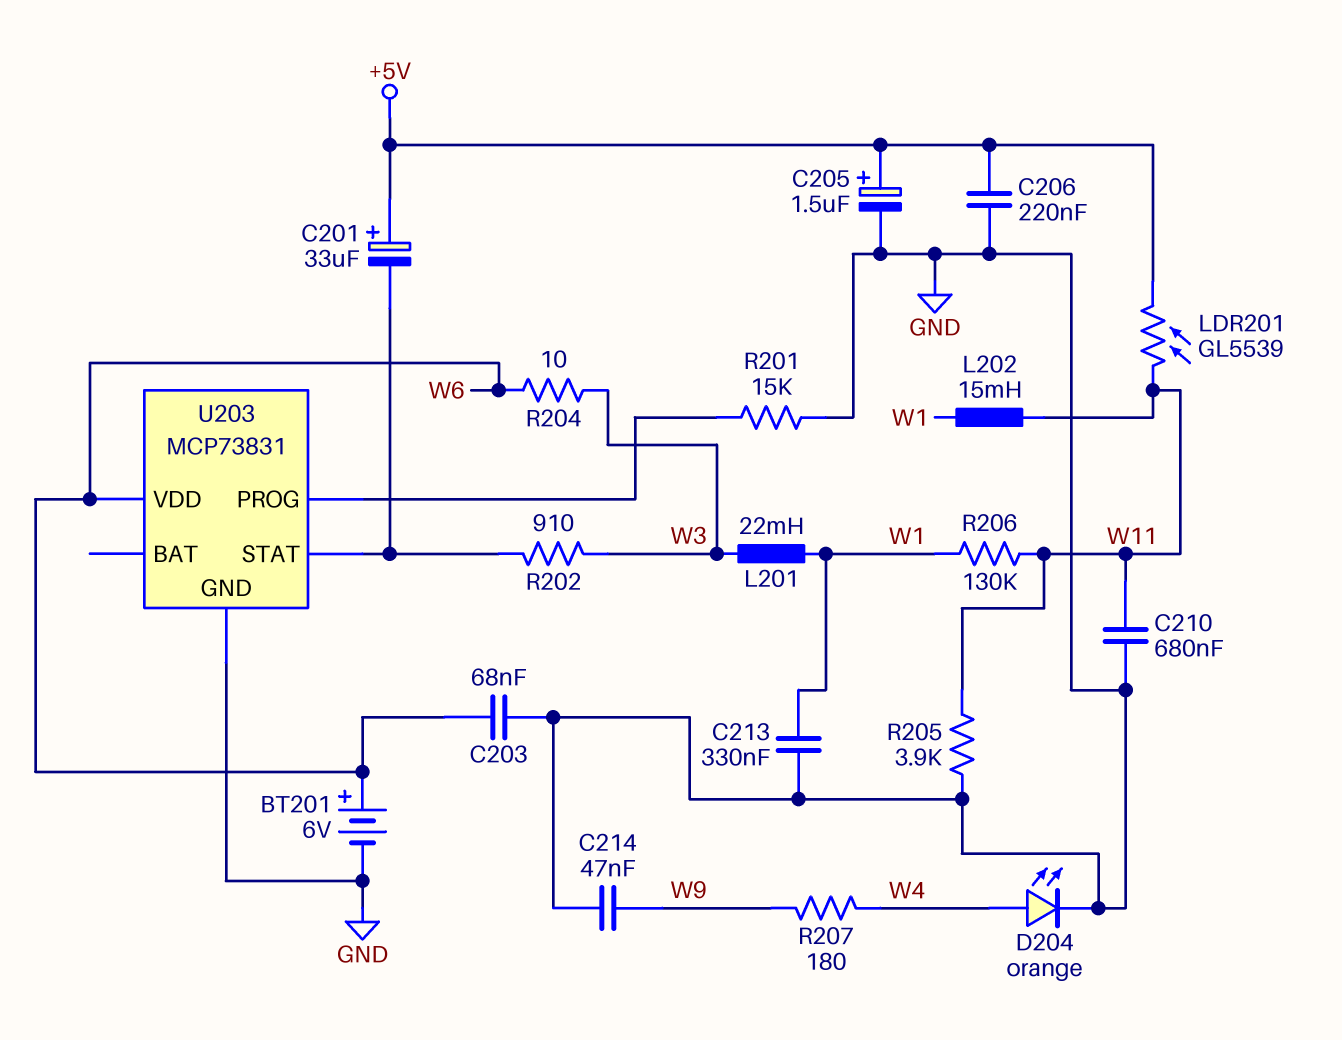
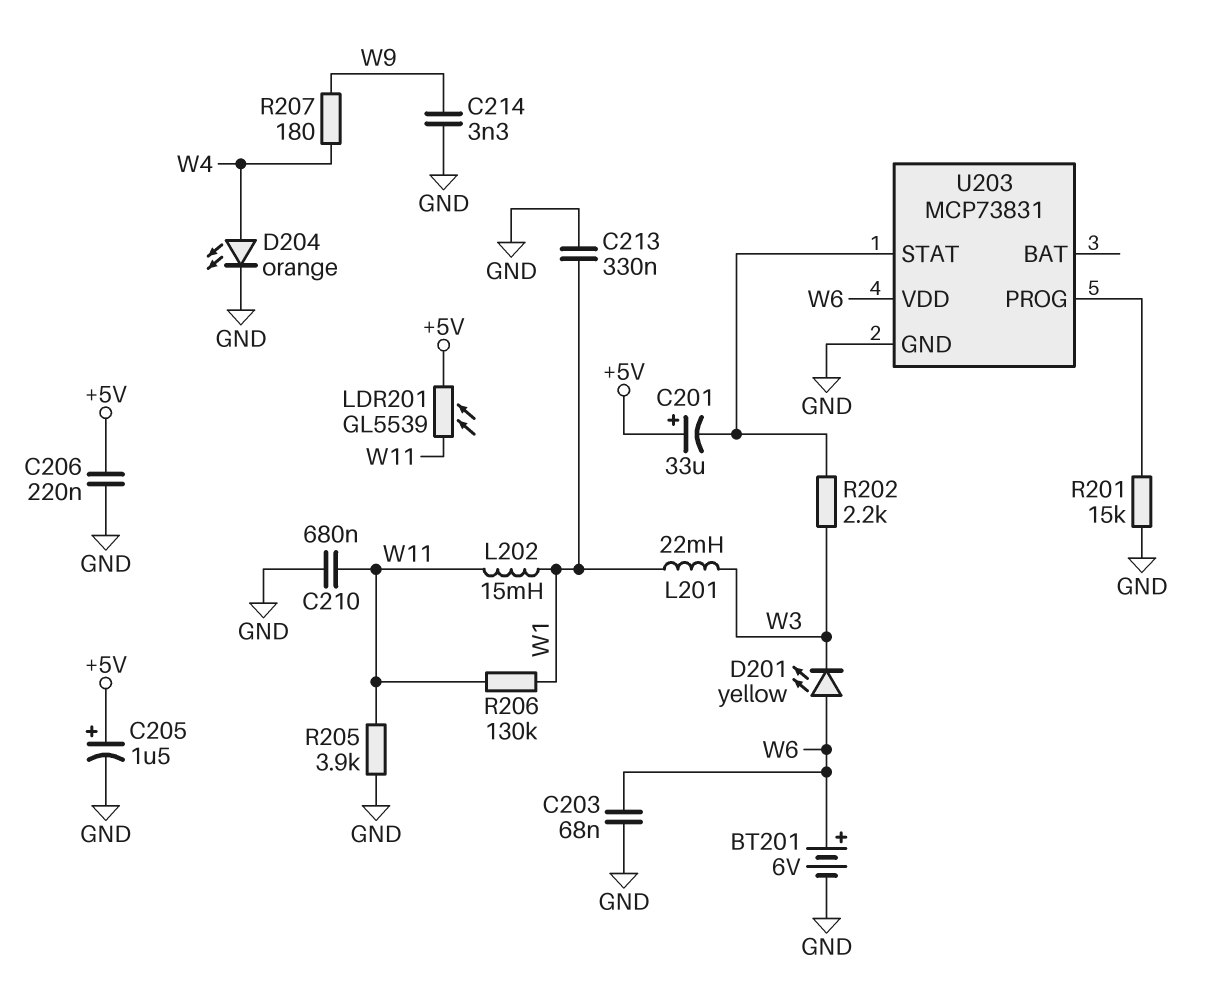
C214: 47nF (GND, W9) -> 3.3nF (GND, W9)
D201: none -> LED yellow (A W6, K W3)
R202: 910 (U203/STAT, W3) -> 2.2k (U203/STAT, W3)
R204: 10 (W3, W6) -> none

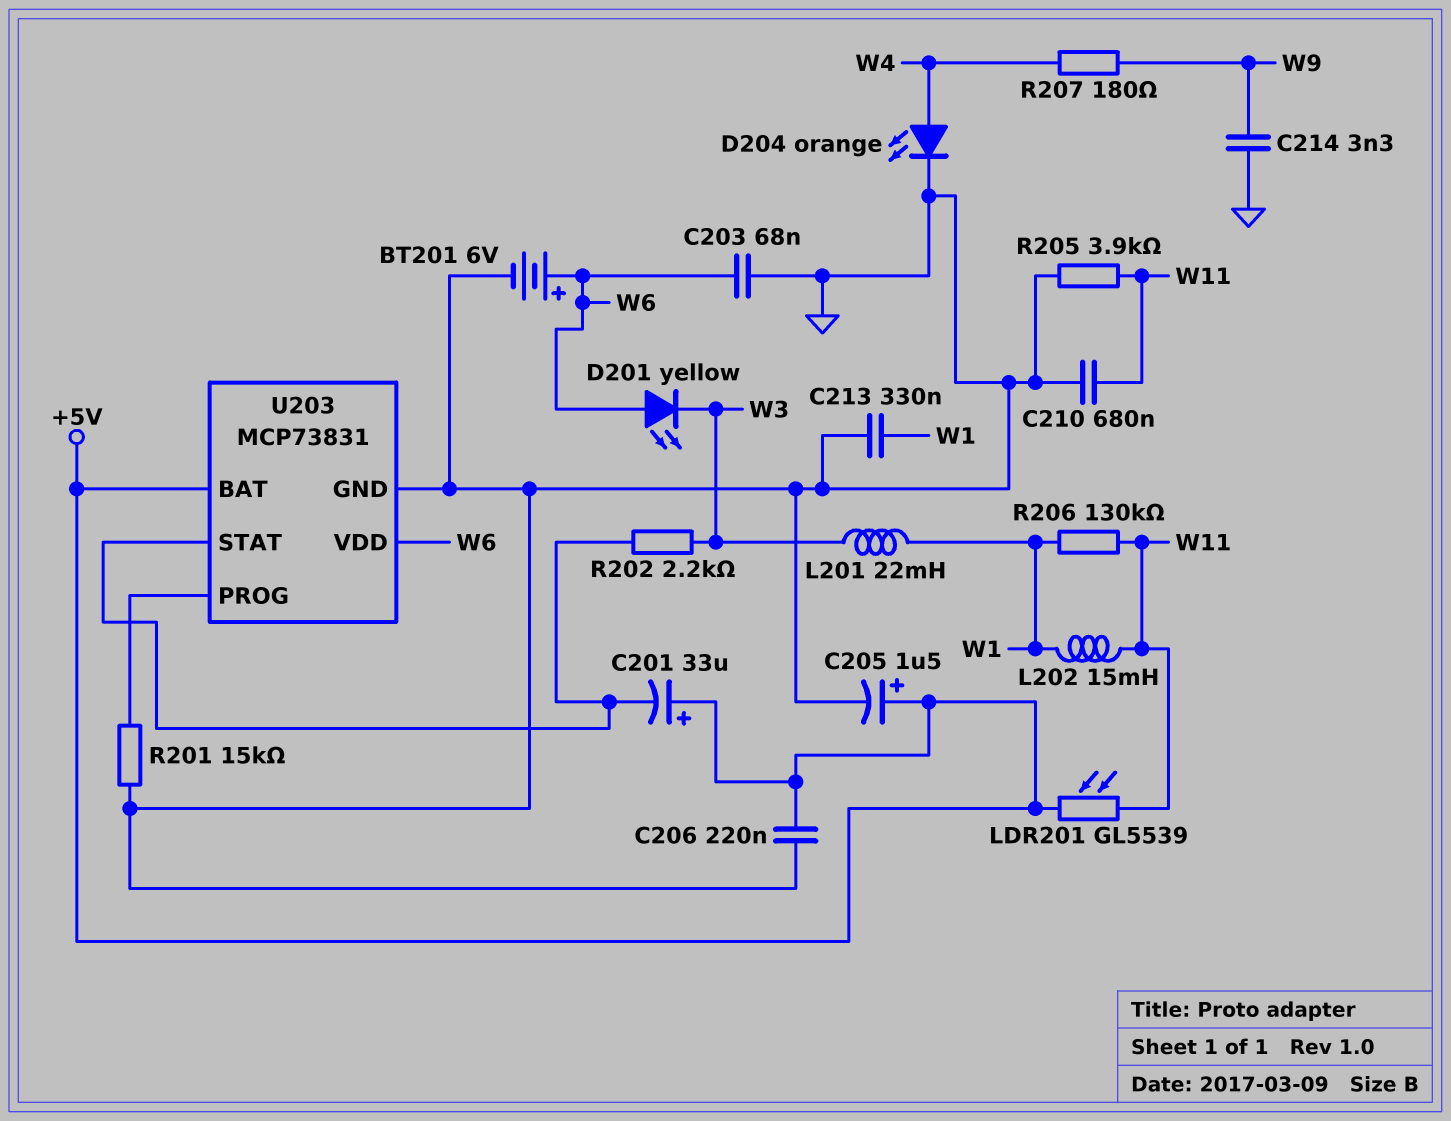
U203 pin BAT: none -> +5V

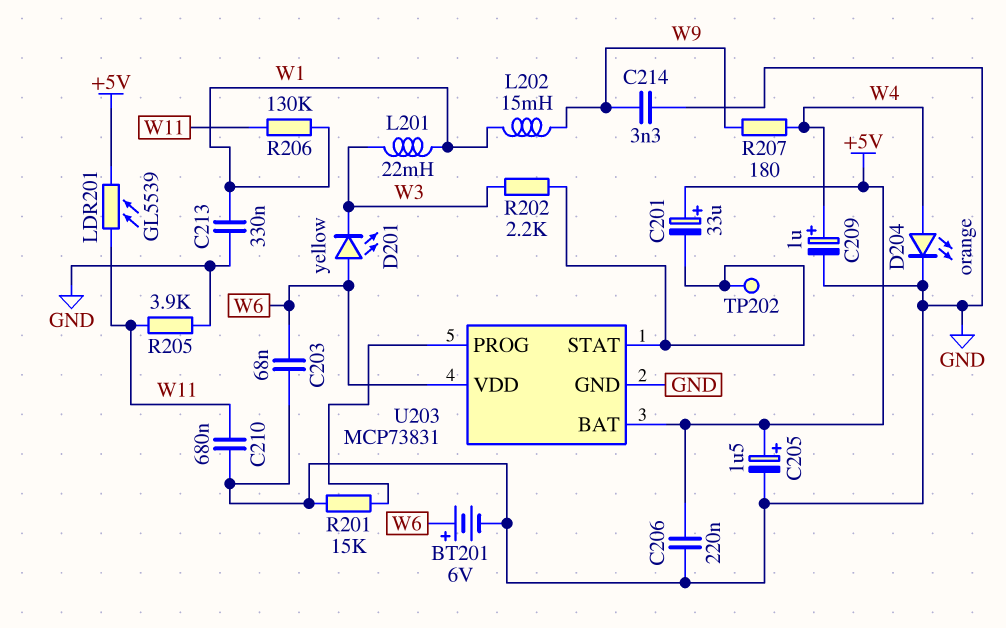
C209: none -> 1uF (plus W4, minus GND)
L202: 15mH (W1, W11) -> 15mH (W1, W9)
TP202: none -> test point (U203/STAT)

